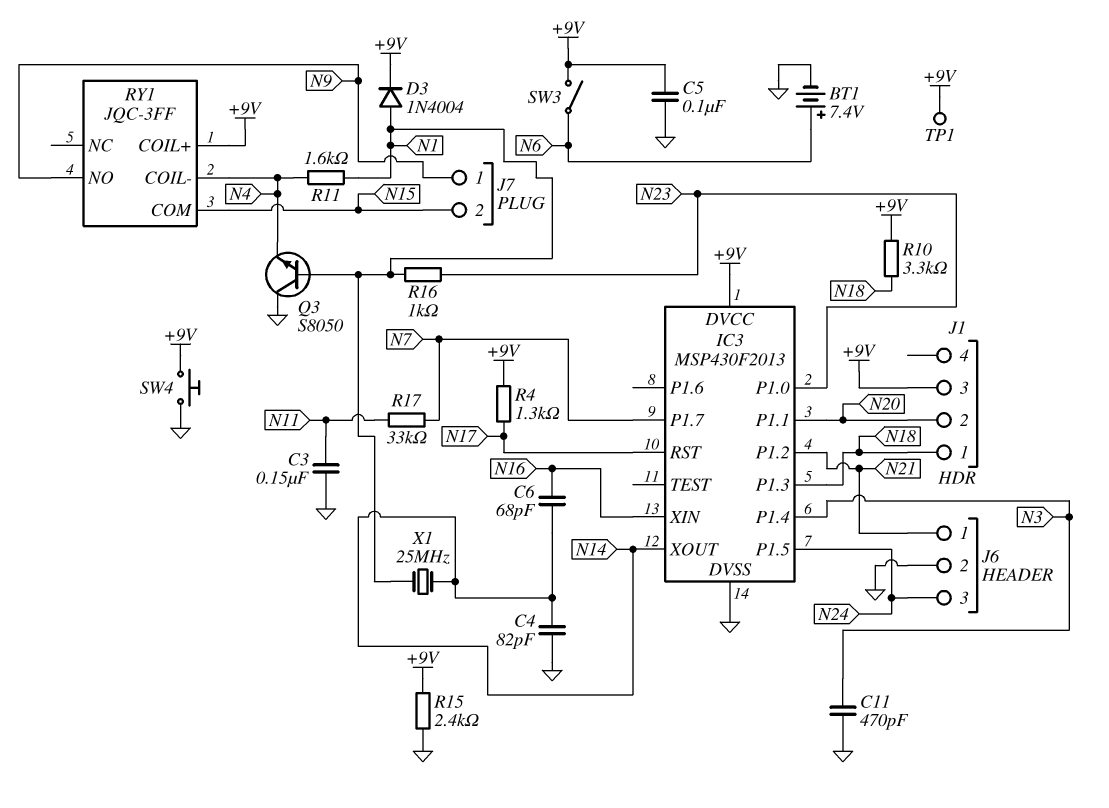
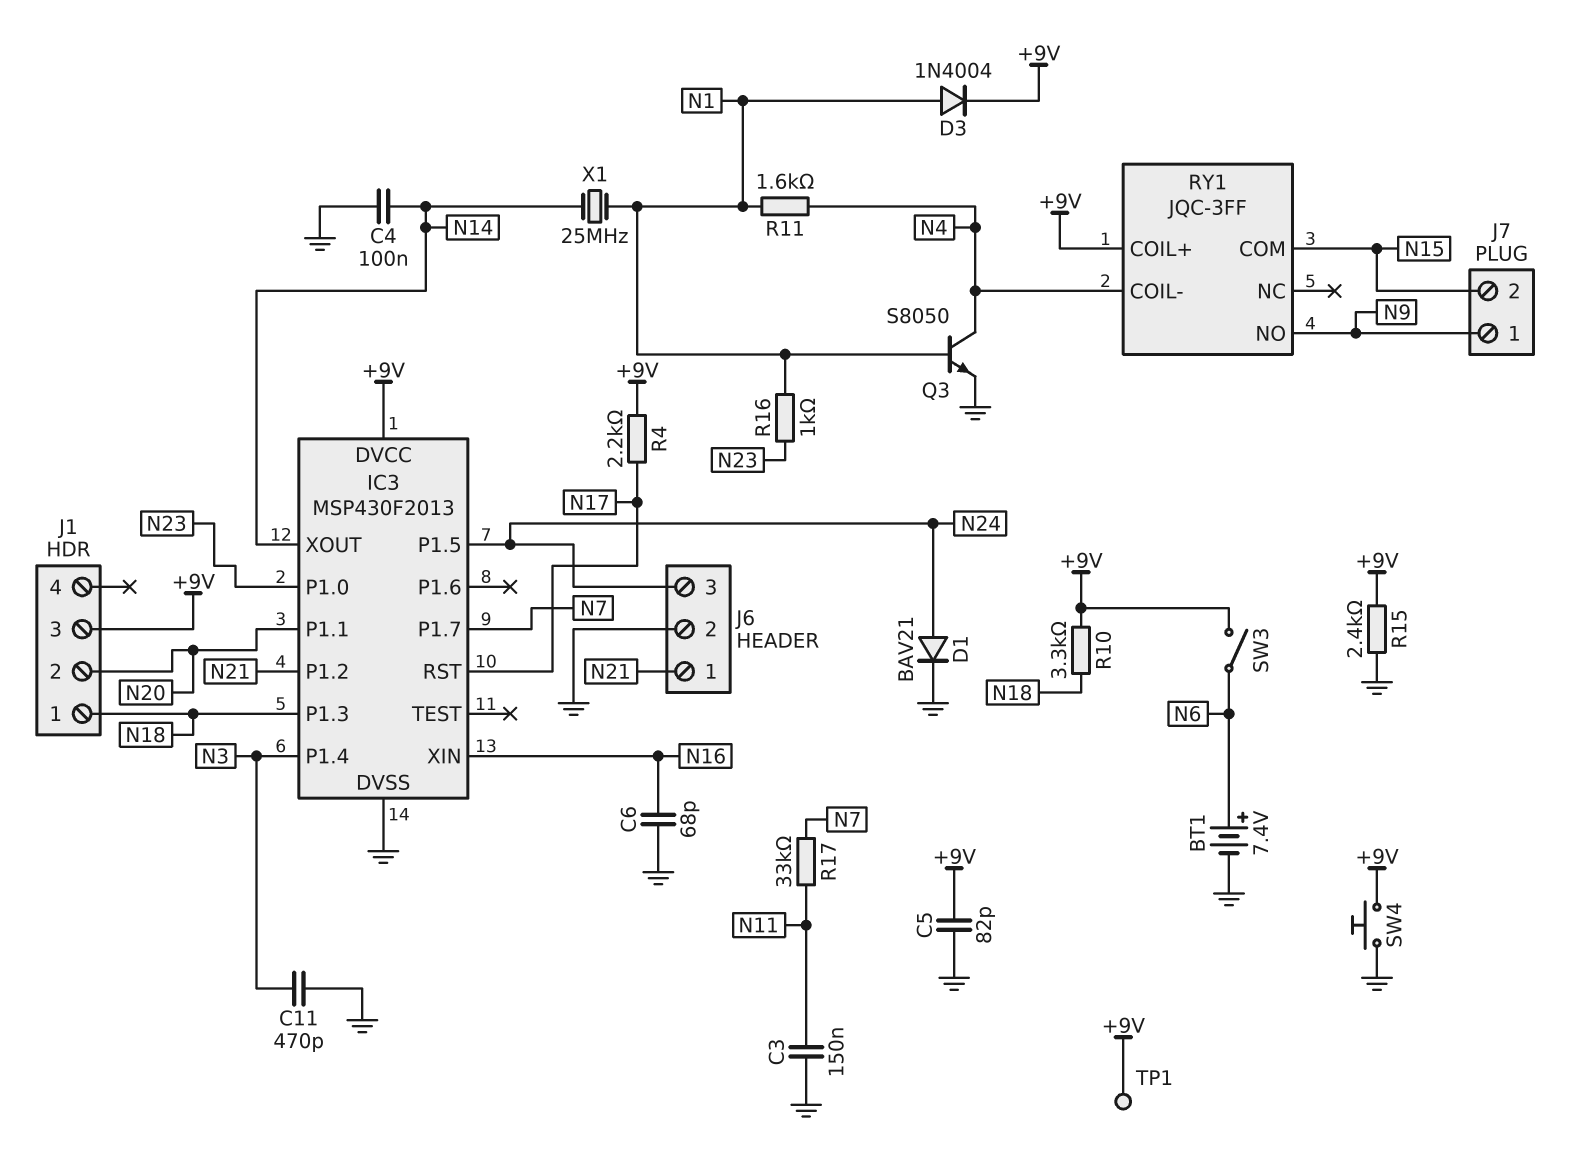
C4: 82pF (GND, N14) -> 100nF (GND, N14)
C5: 100nF (+9V, GND) -> 82pF (+9V, GND)
C6: 68pF (N14, N16) -> 68pF (GND, N16)
D1: none -> diode BAV21 (A N24, K GND)
Q3: NPN S8050 (B N1, C GND, E N4) -> NPN S8050 (B N1, C N4, E GND)
R4: 1.3k (+9V, N17) -> 2.2k (+9V, N17)

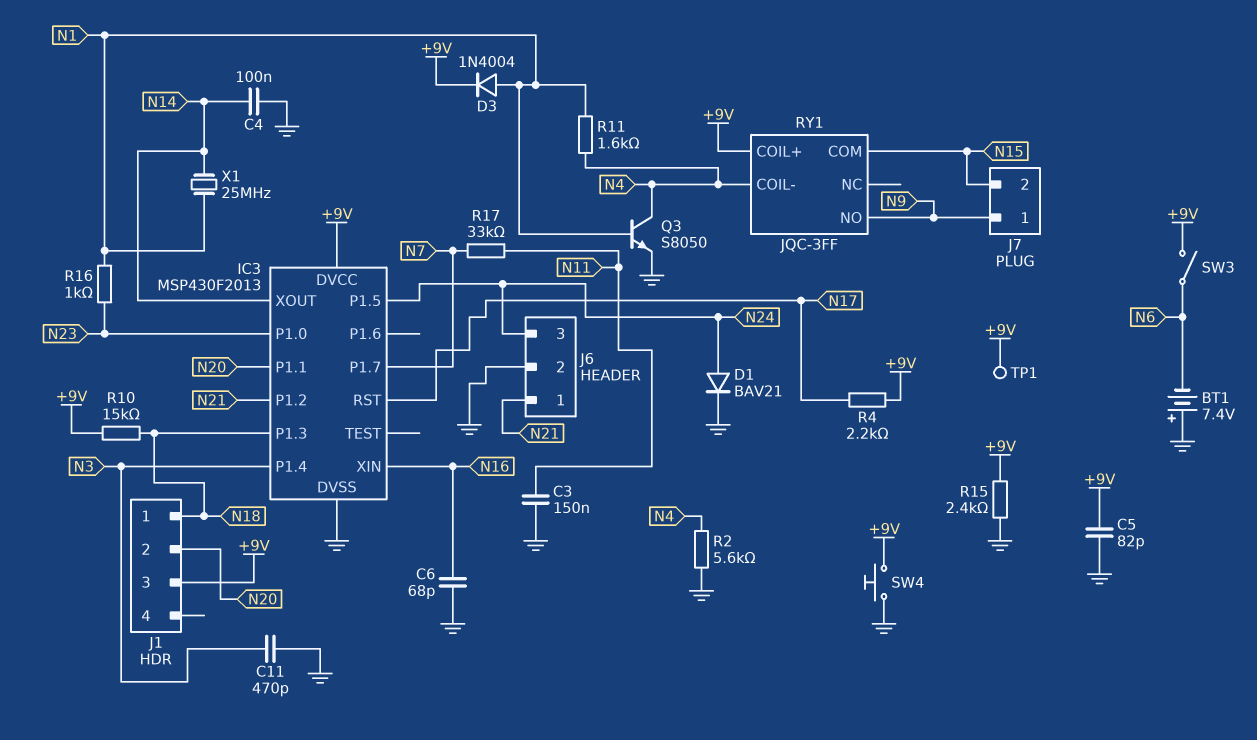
BT1: 7.4V (plus N6, minus GND) -> 7.4V (plus GND, minus N6)
R2: none -> 5.6k (GND, N4)
R10: 3.3k (+9V, N18) -> 15k (+9V, N18)

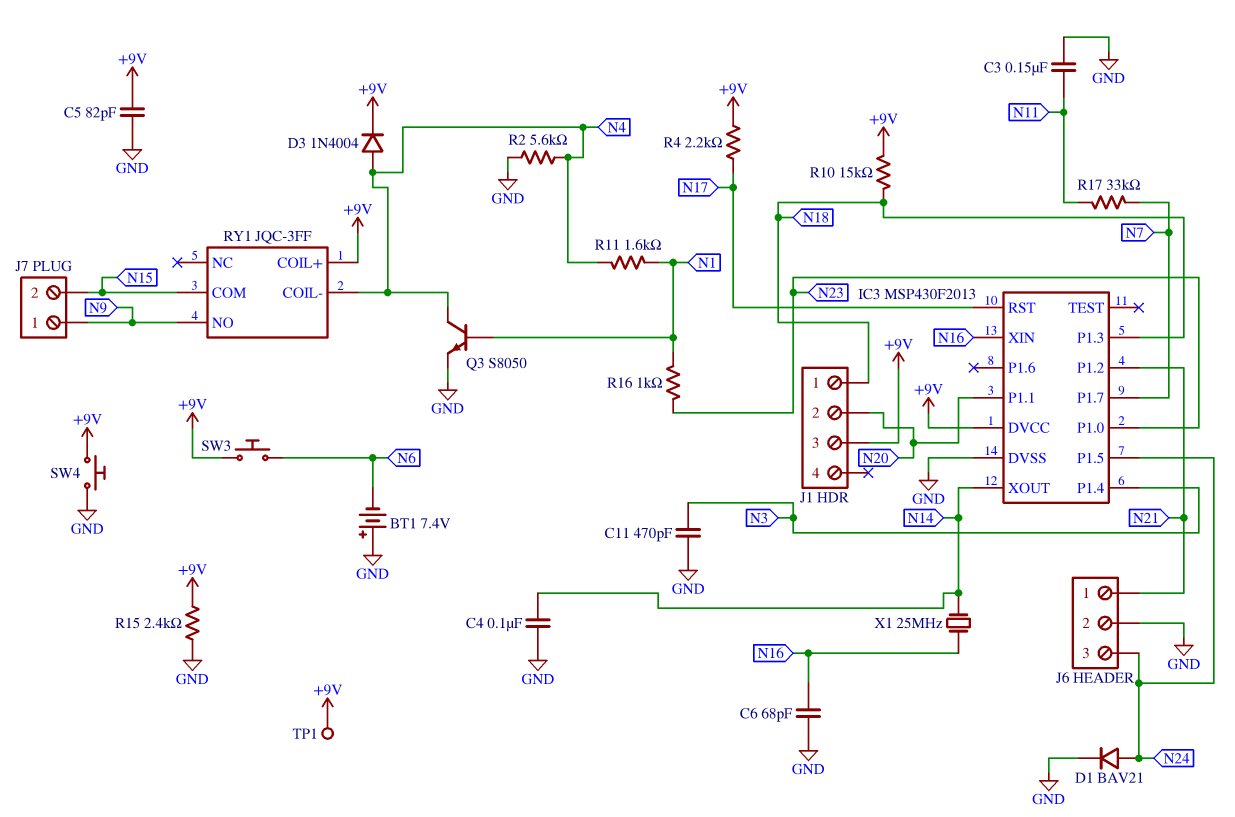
D3: diode 1N4004 (A N1, K +9V) -> diode 1N4004 (A N4, K +9V)
SW3: switch (+9V, N6) -> button (+9V, N6)
X1: 25MHz (N1, N14) -> 25MHz (N14, N16)

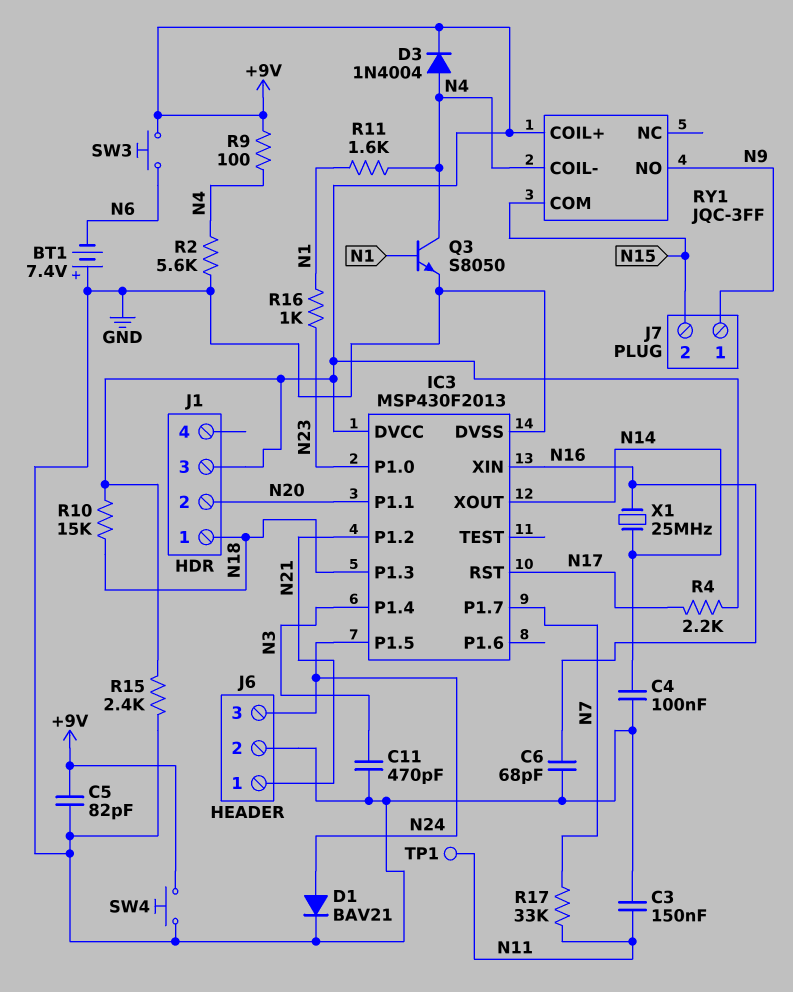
R9: none -> 100 (+9V, N4)
TP1: test point (+9V) -> test point (N11)

